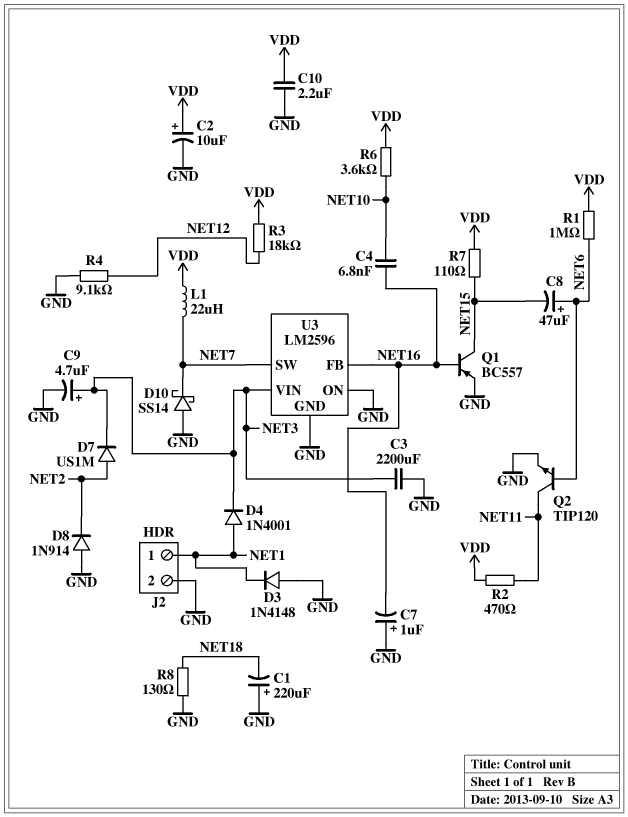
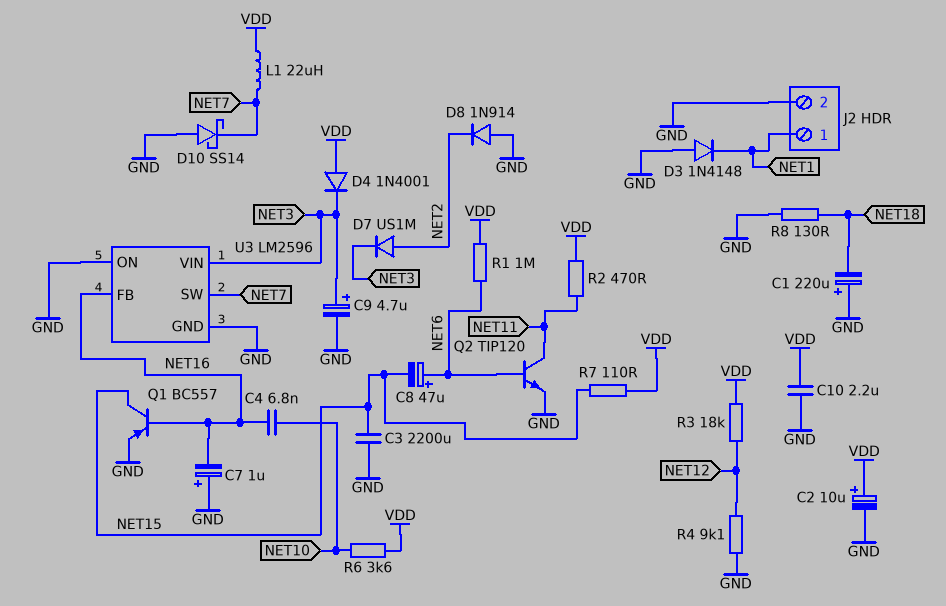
C3: 2200uF (GND, NET3) -> 2200uF (GND, NET15)
D4: diode 1N4001 (A NET1, K NET3) -> diode 1N4001 (A VDD, K NET3)

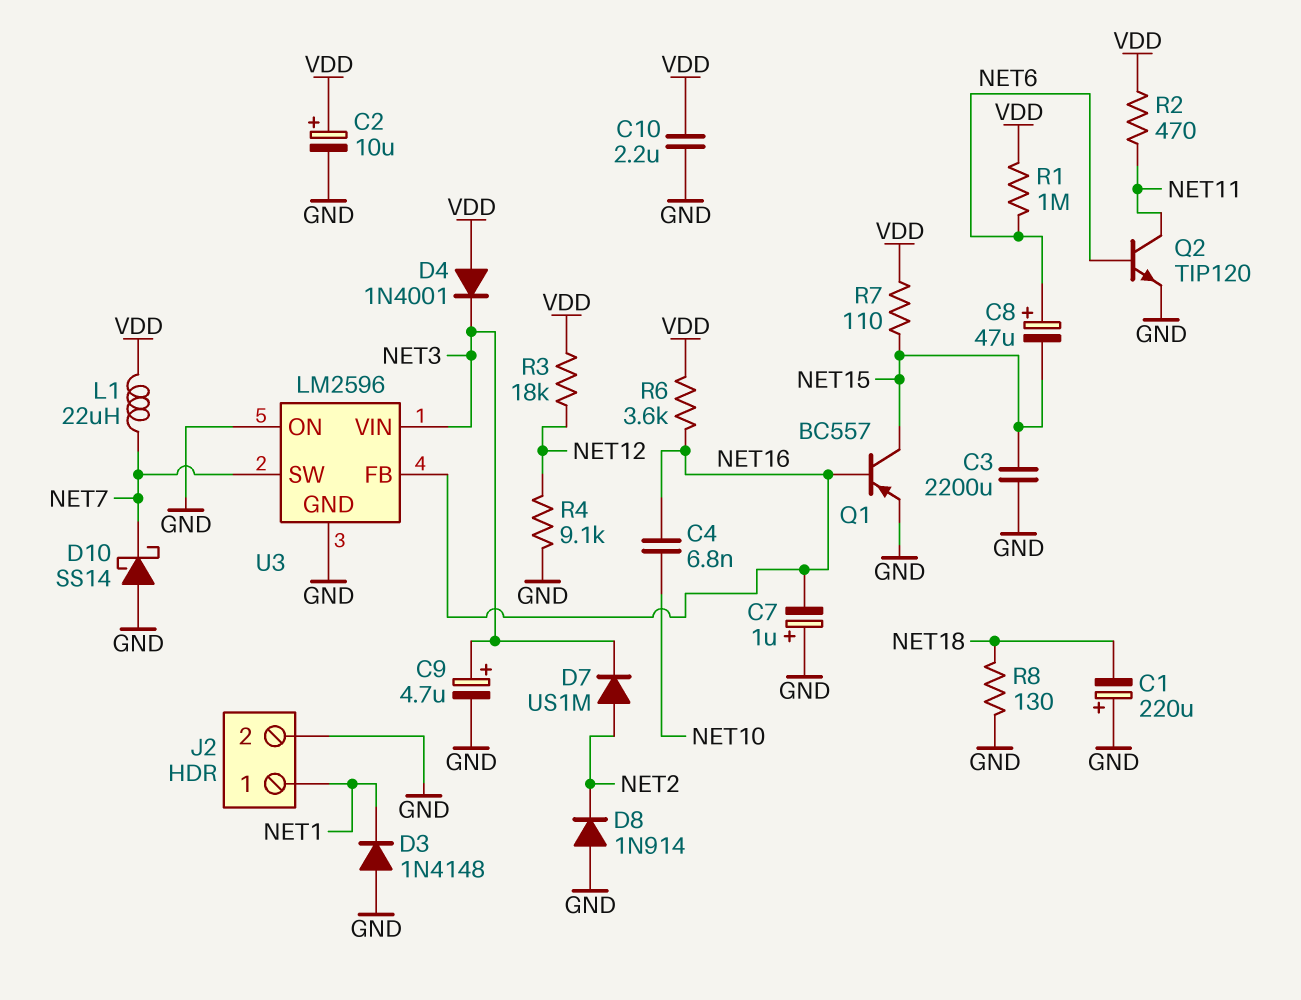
R6: 3.6k (NET10, VDD) -> 3.6k (NET16, VDD)

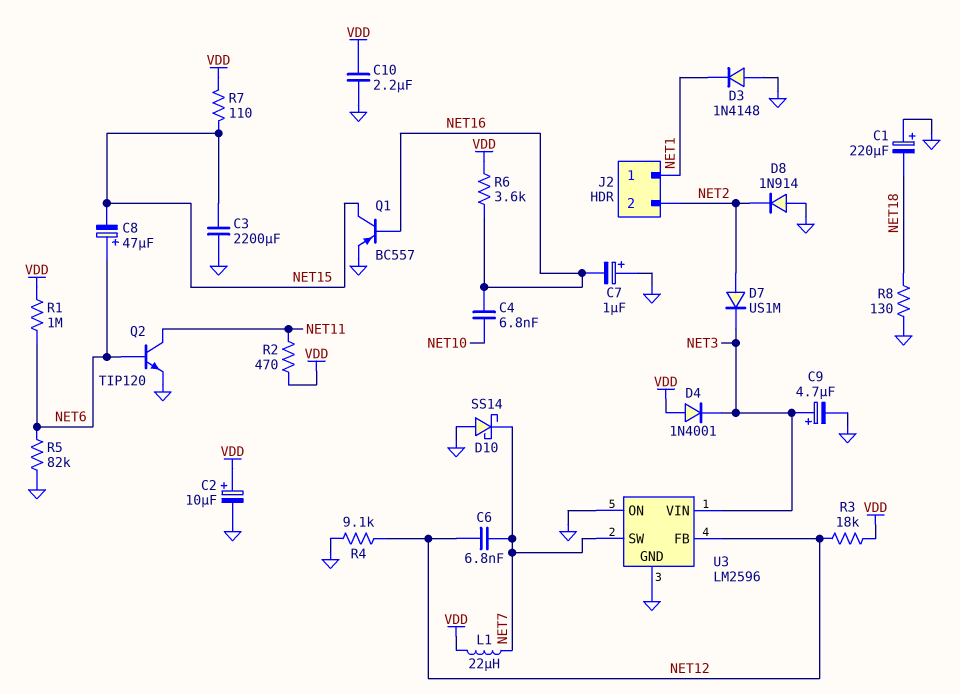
C6: none -> 6.8nF (NET7, NET12)
J2 pin 2: GND -> NET2
R5: none -> 82k (GND, NET6)
U3 pin FB: NET16 -> NET12

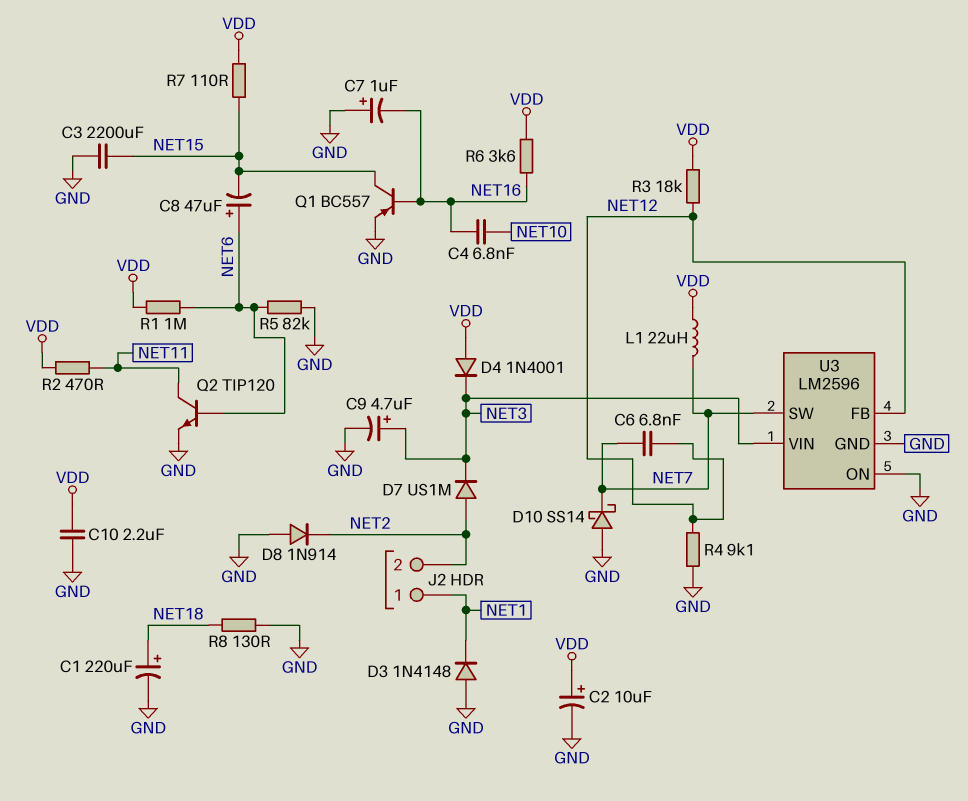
C1: 220uF (plus GND, minus NET18) -> 220uF (plus NET18, minus GND)

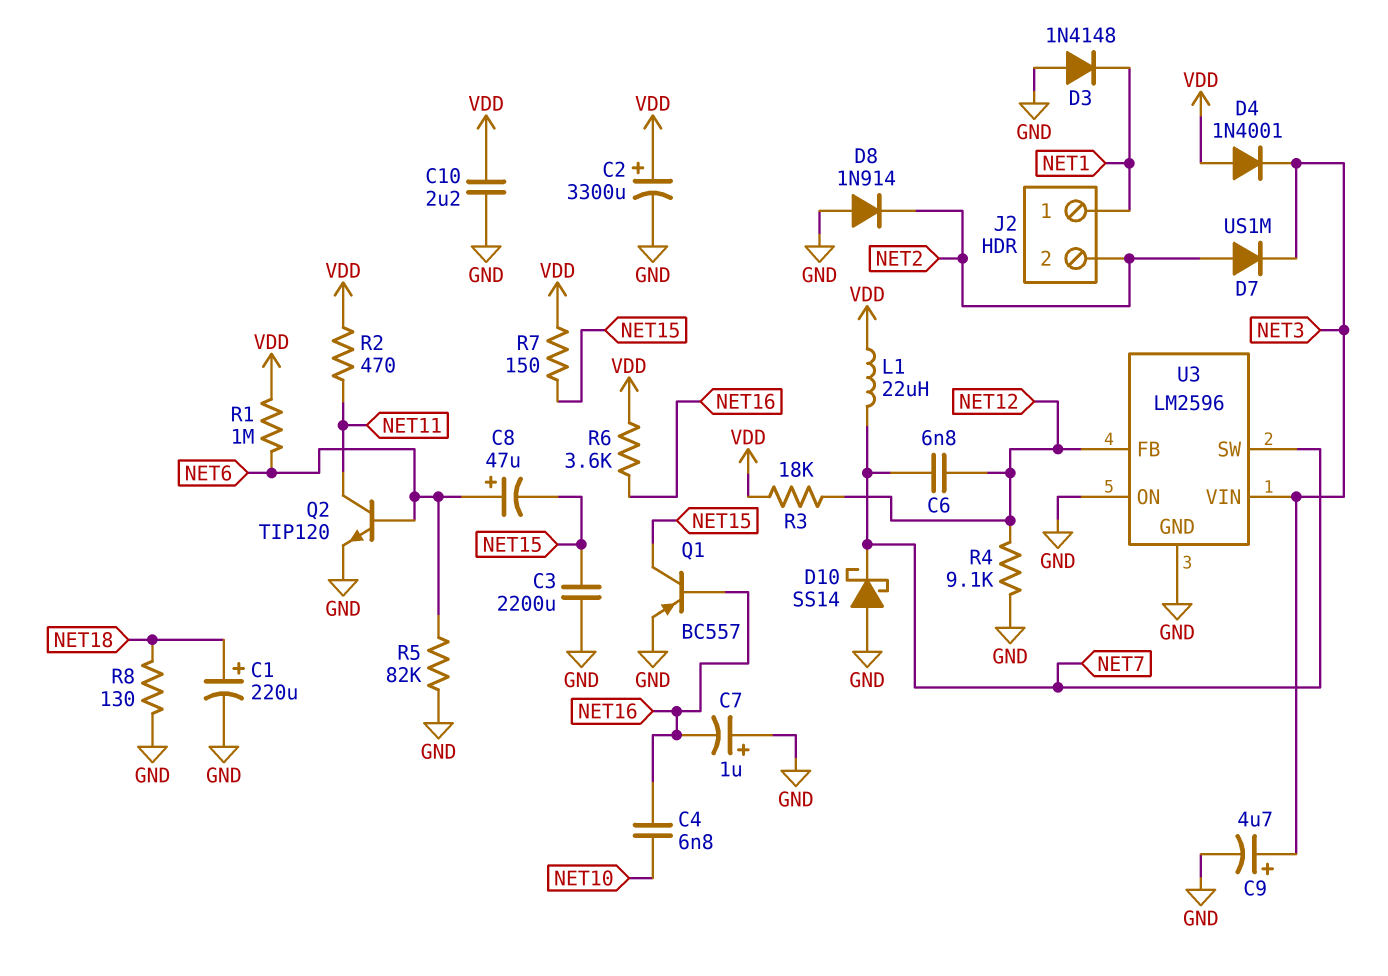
C2: 10uF (plus VDD, minus GND) -> 3300uF (plus VDD, minus GND)
R7: 110 (NET15, VDD) -> 150 (NET15, VDD)

